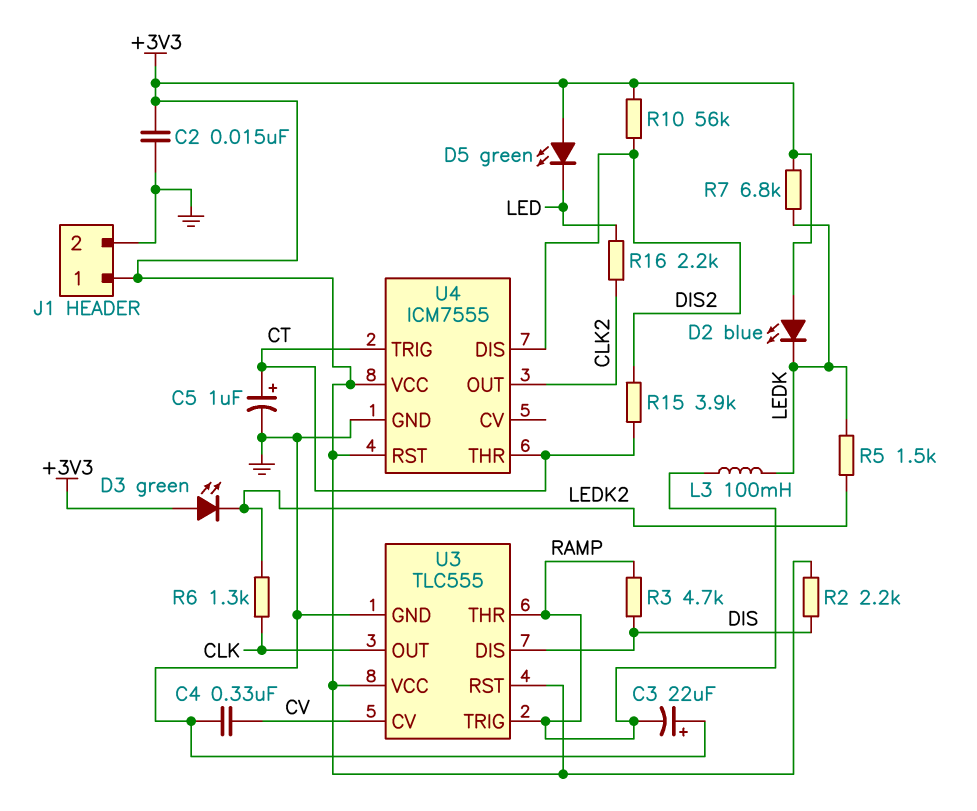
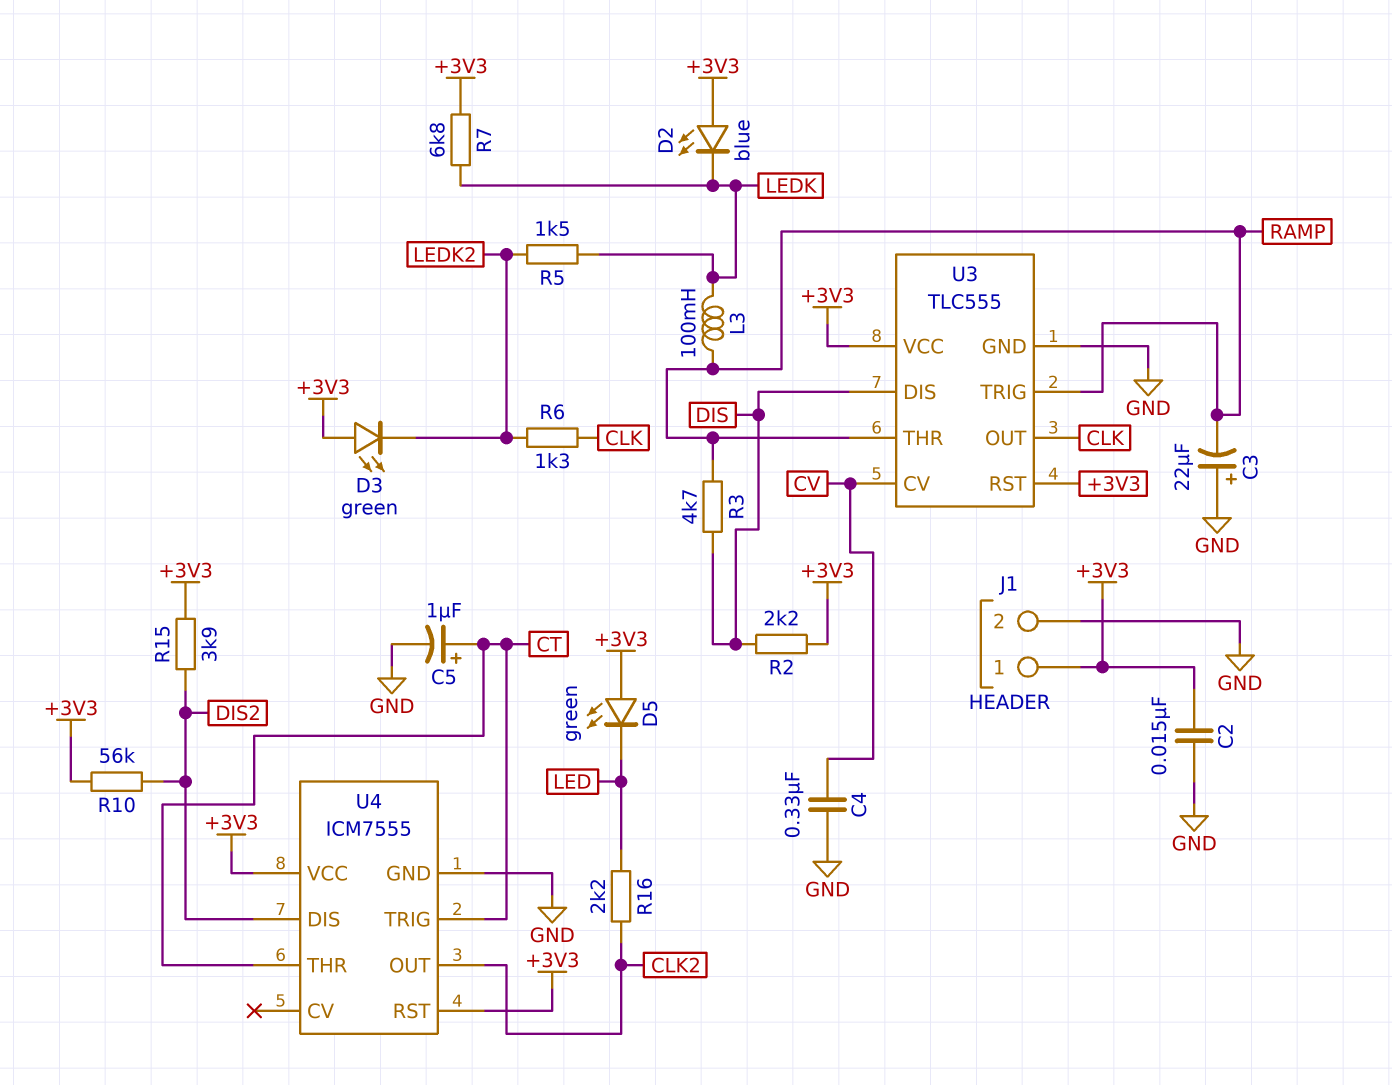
R15: 3.9k (CT, DIS2) -> 3.9k (+3V3, DIS2)

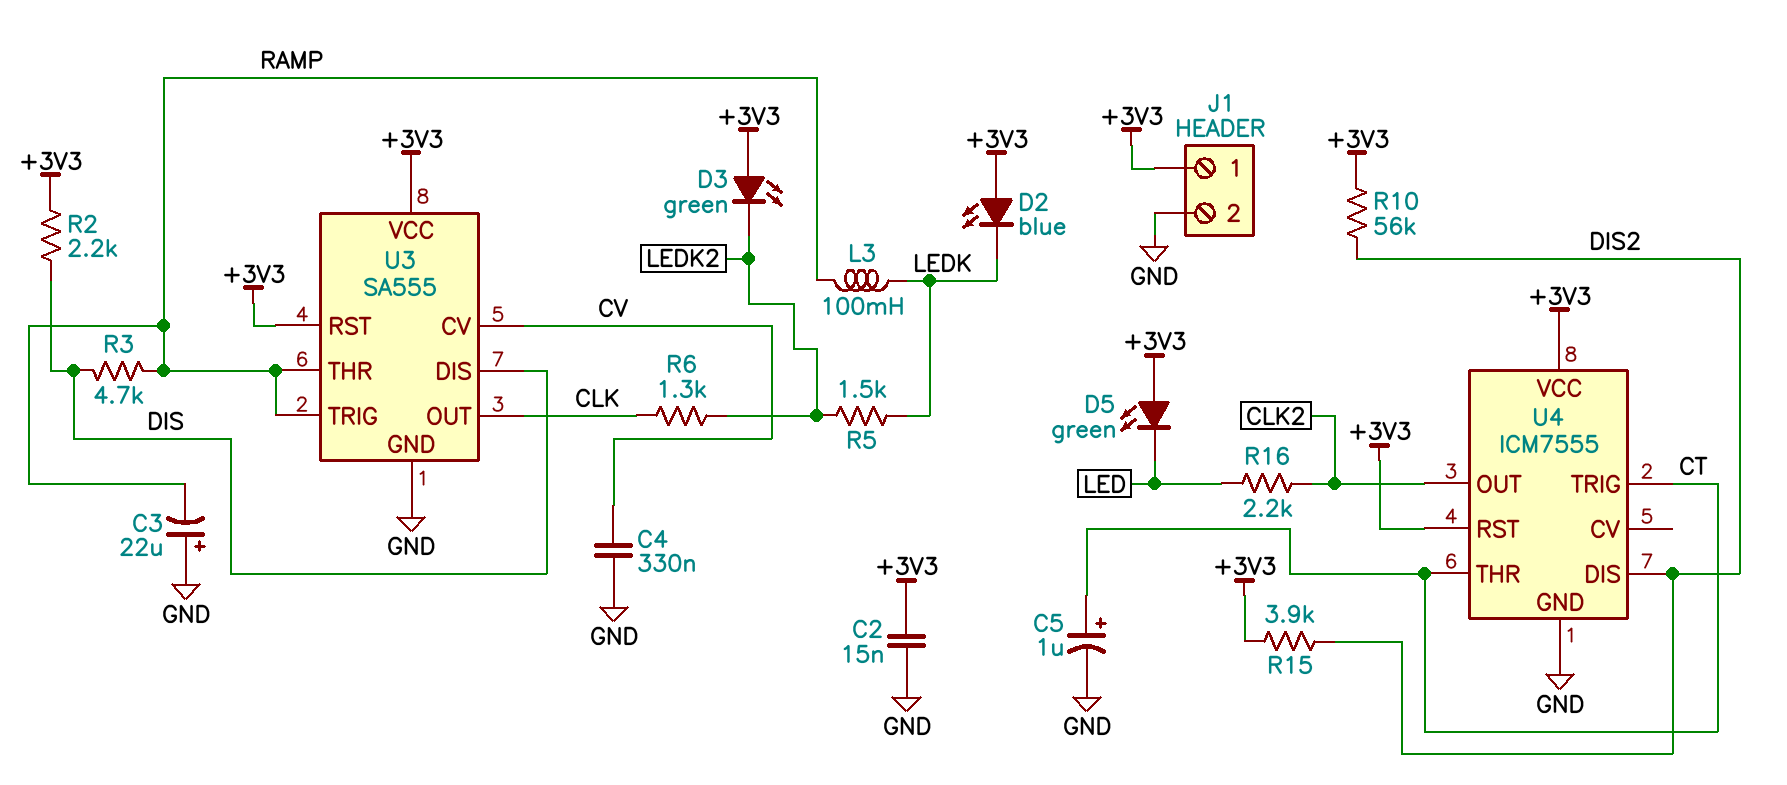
R7: 6.8k (+3V3, LEDK) -> none
U3: TLC555 -> SA555

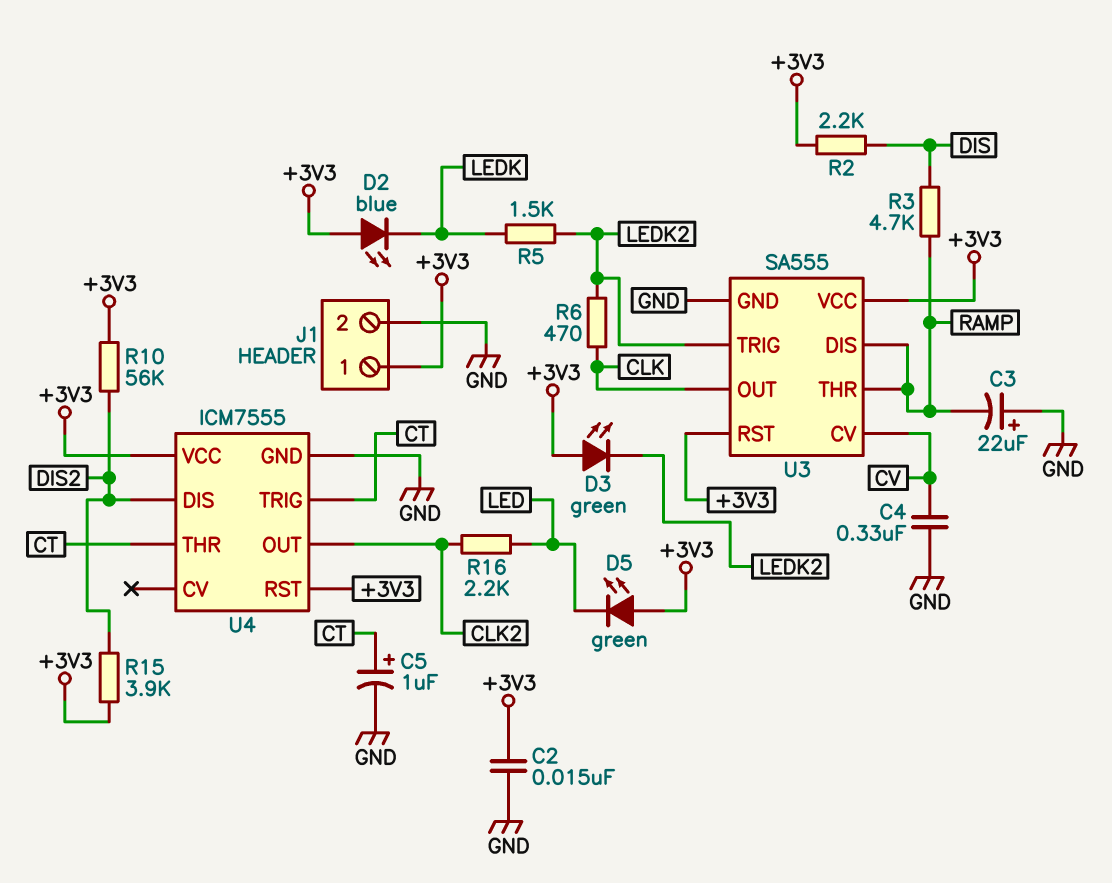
L3: 100mH (LEDK, RAMP) -> none
R6: 1.3k (CLK, LEDK2) -> 470 (CLK, LEDK2)
U3 pin DIS: DIS -> RAMP
U3 pin TRIG: RAMP -> LEDK2

